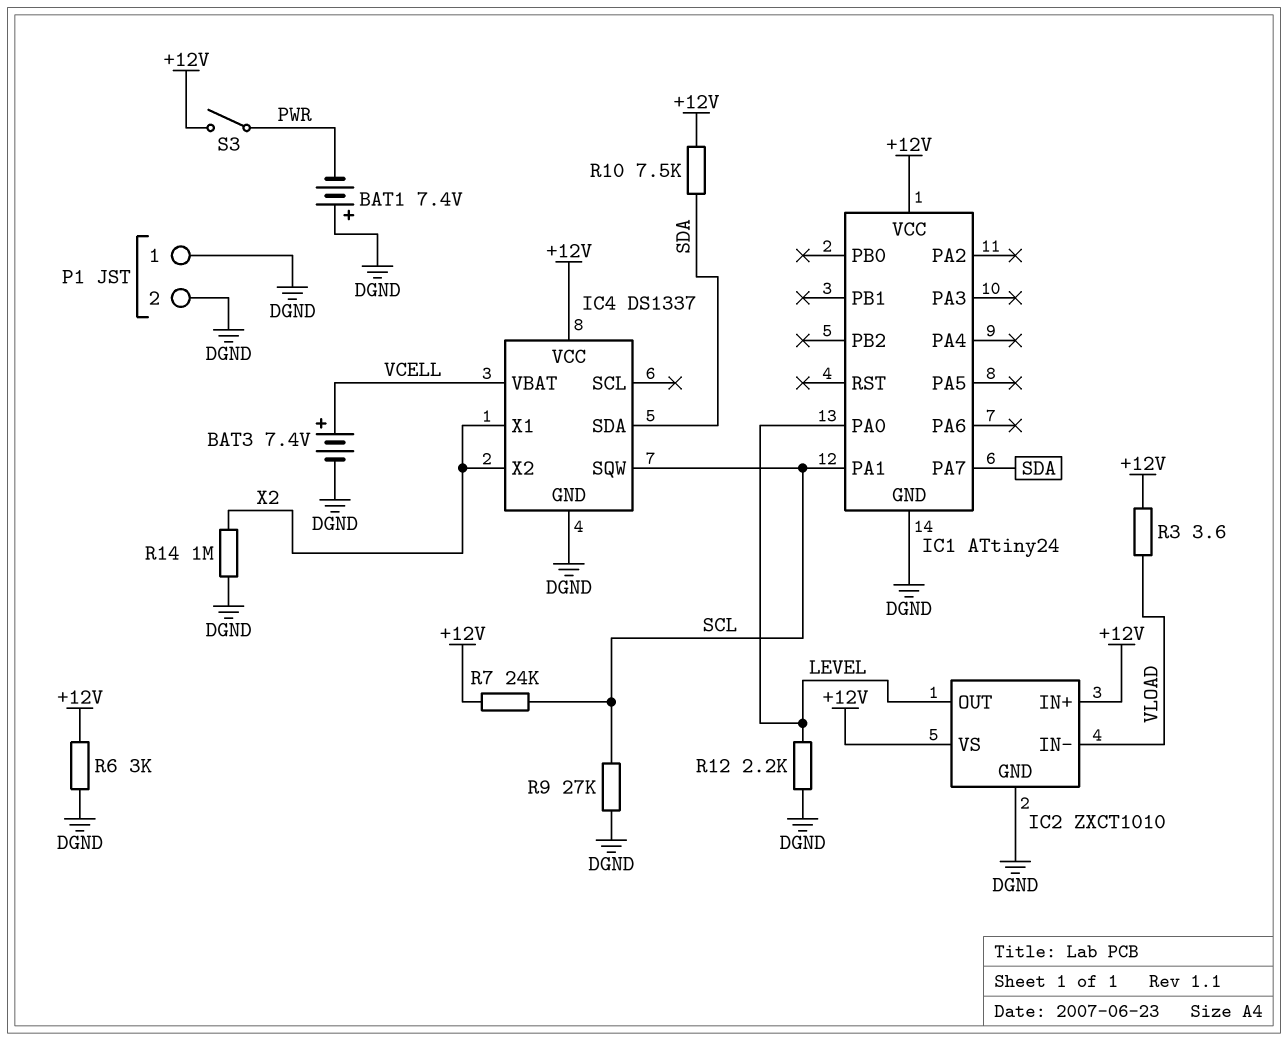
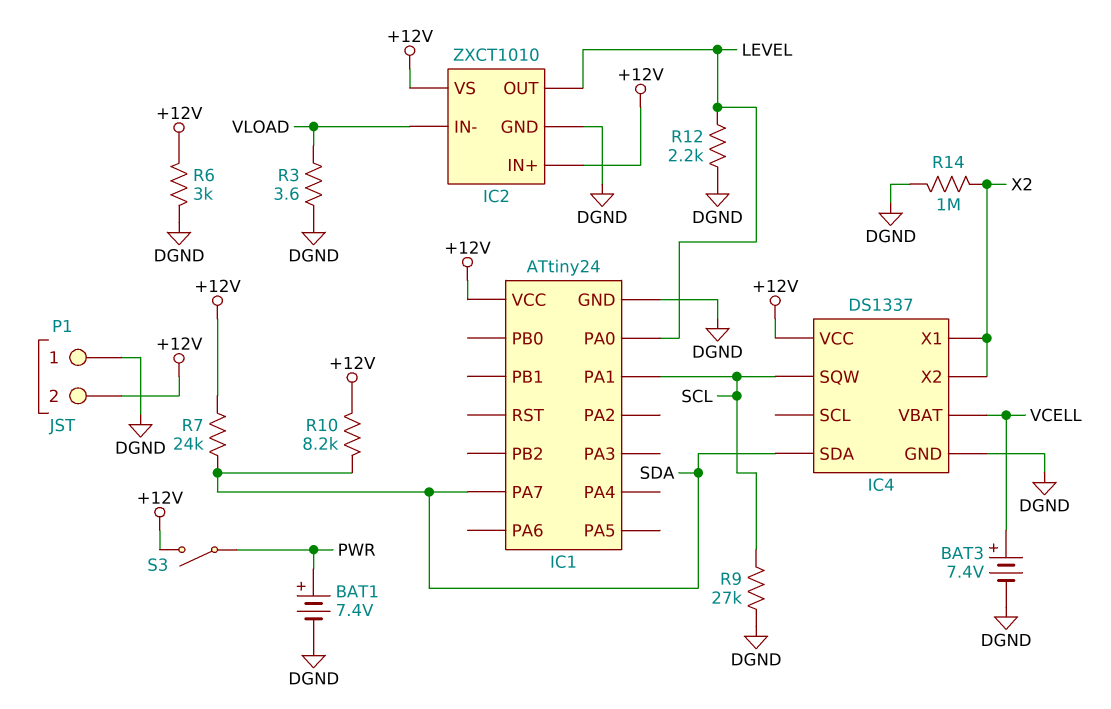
BAT1: 7.4V (plus DGND, minus PWR) -> 7.4V (plus PWR, minus DGND)
P1 pin 2: DGND -> +12V
R3: 3.6 (+12V, VLOAD) -> 3.6 (DGND, VLOAD)
R7: 24k (+12V, SCL) -> 24k (+12V, SDA)
R10: 7.5k (+12V, SDA) -> 8.2k (+12V, SDA)

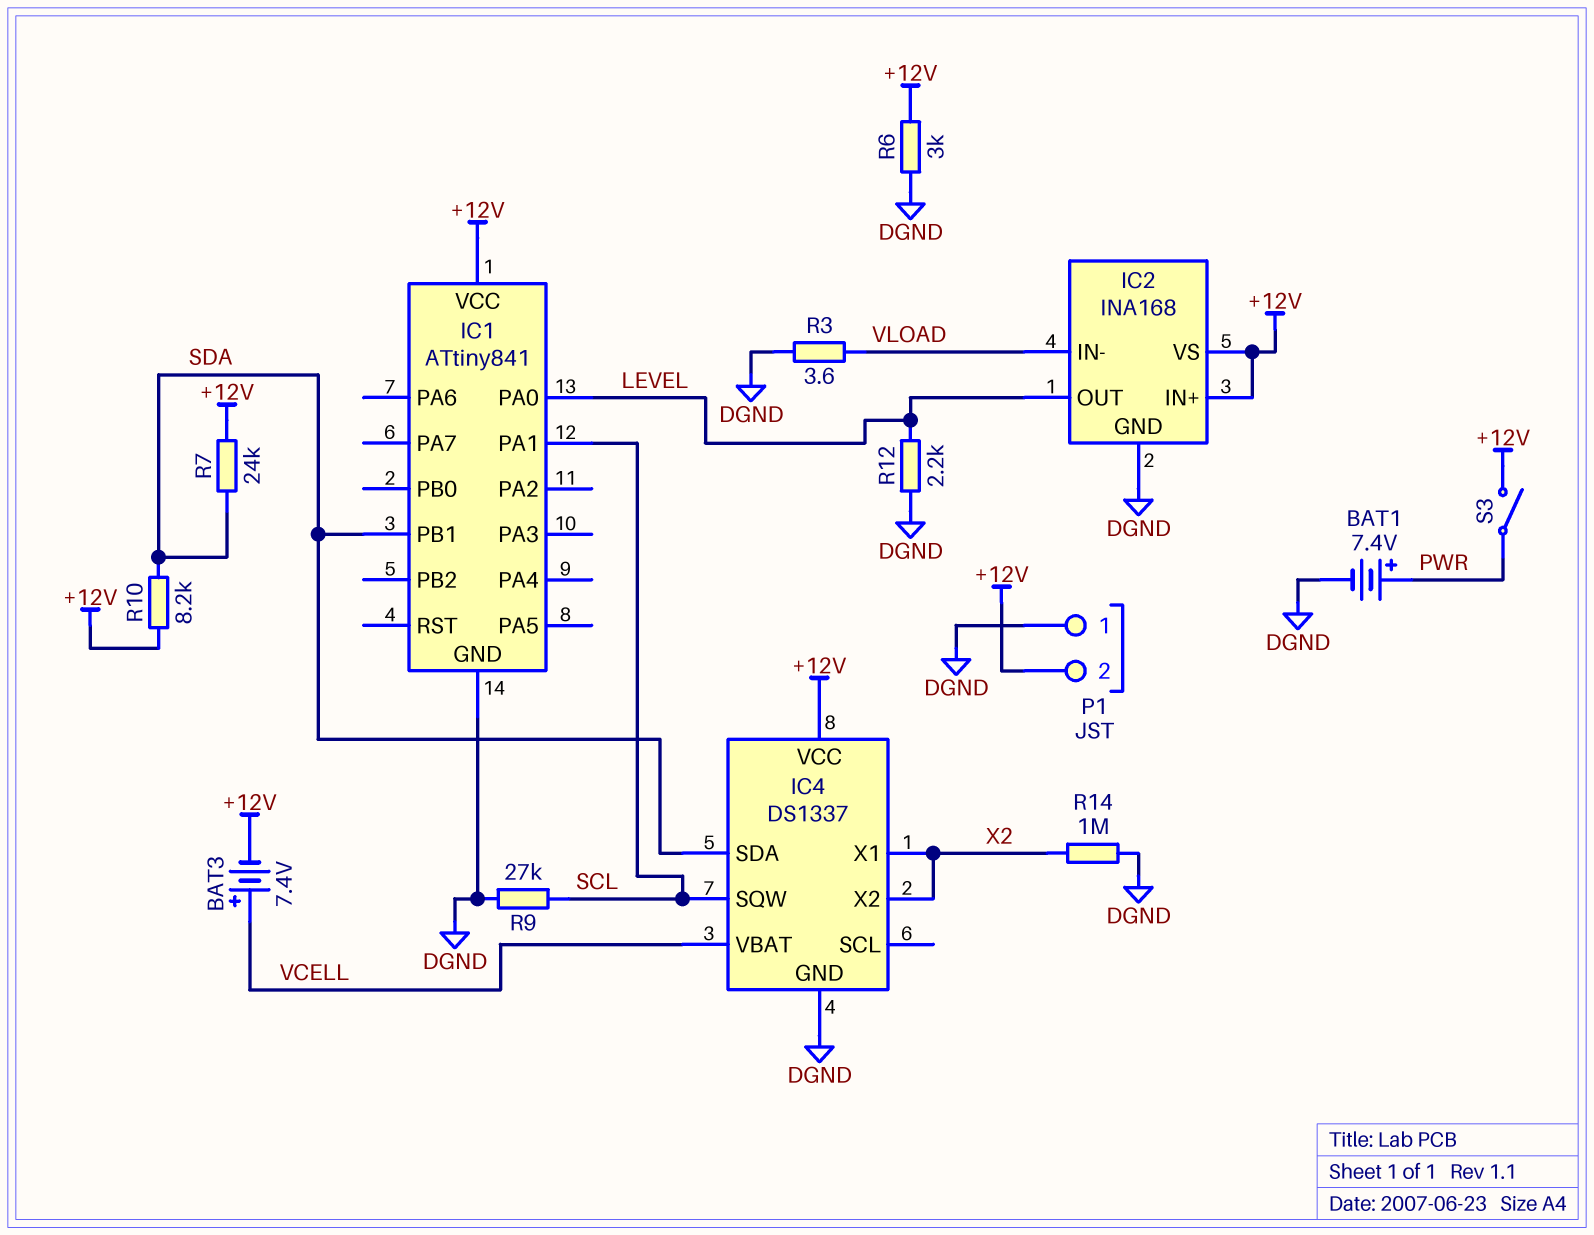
BAT3: 7.4V (plus VCELL, minus DGND) -> 7.4V (plus VCELL, minus +12V)
IC1: ATtiny24 -> ATtiny841
IC1 pin PA7: SDA -> none
IC1 pin PB1: none -> SDA
IC2: ZXCT1010 -> INA168

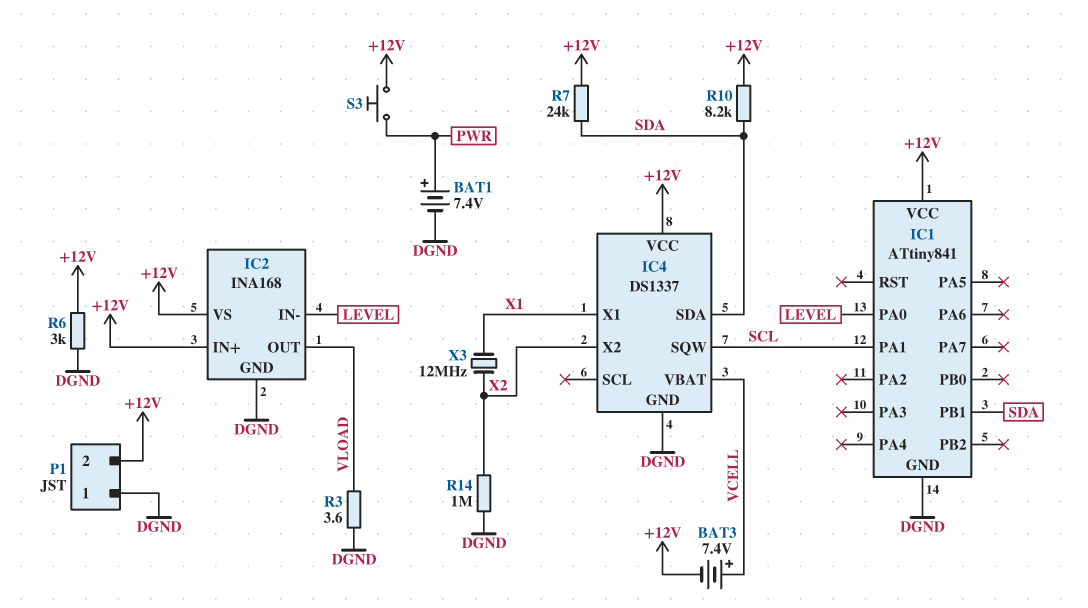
IC2 pin IN-: VLOAD -> LEVEL
IC2 pin OUT: LEVEL -> VLOAD
IC4 pin X1: X2 -> X1
R9: 27k (DGND, SCL) -> none
R12: 2.2k (DGND, LEVEL) -> none
S3: switch (+12V, PWR) -> button (+12V, PWR)
X3: none -> 12MHz (X1, X2)

